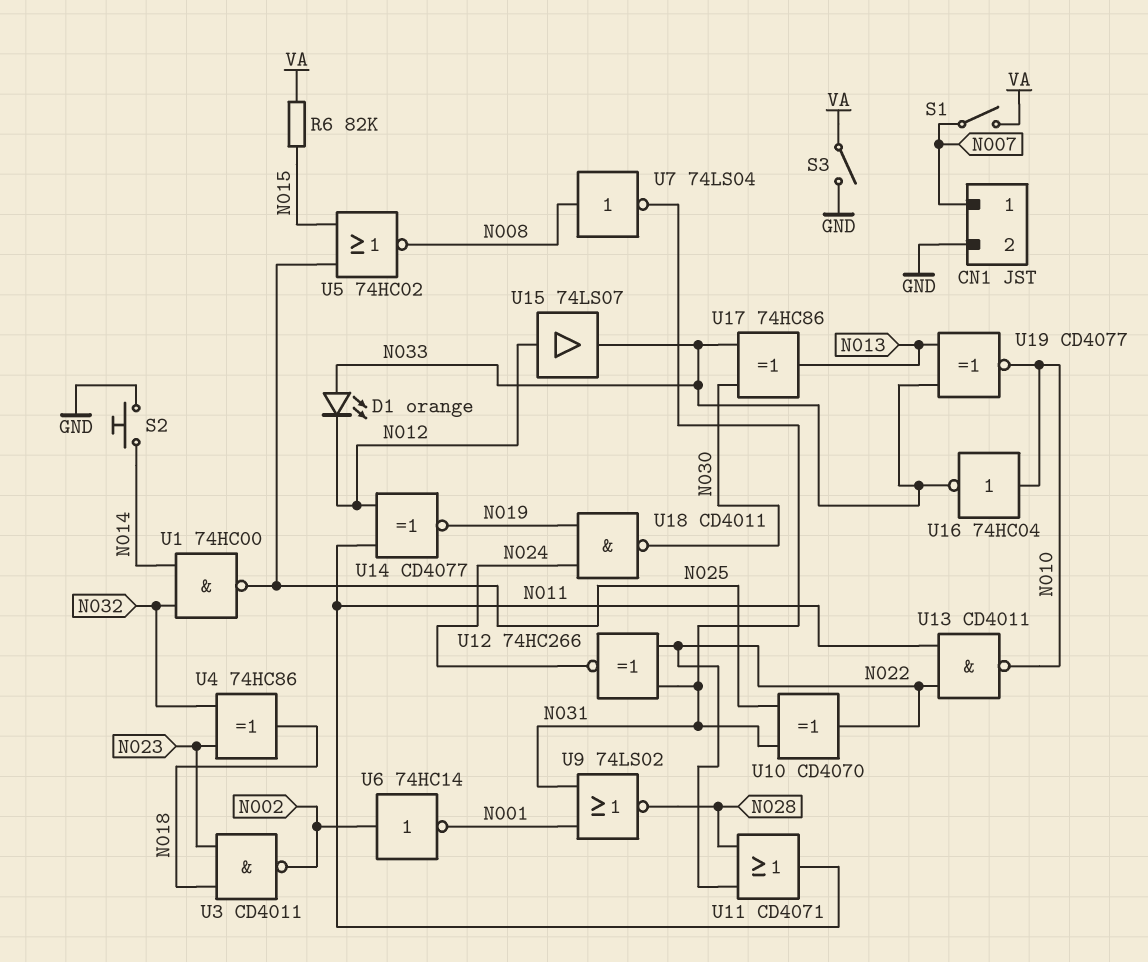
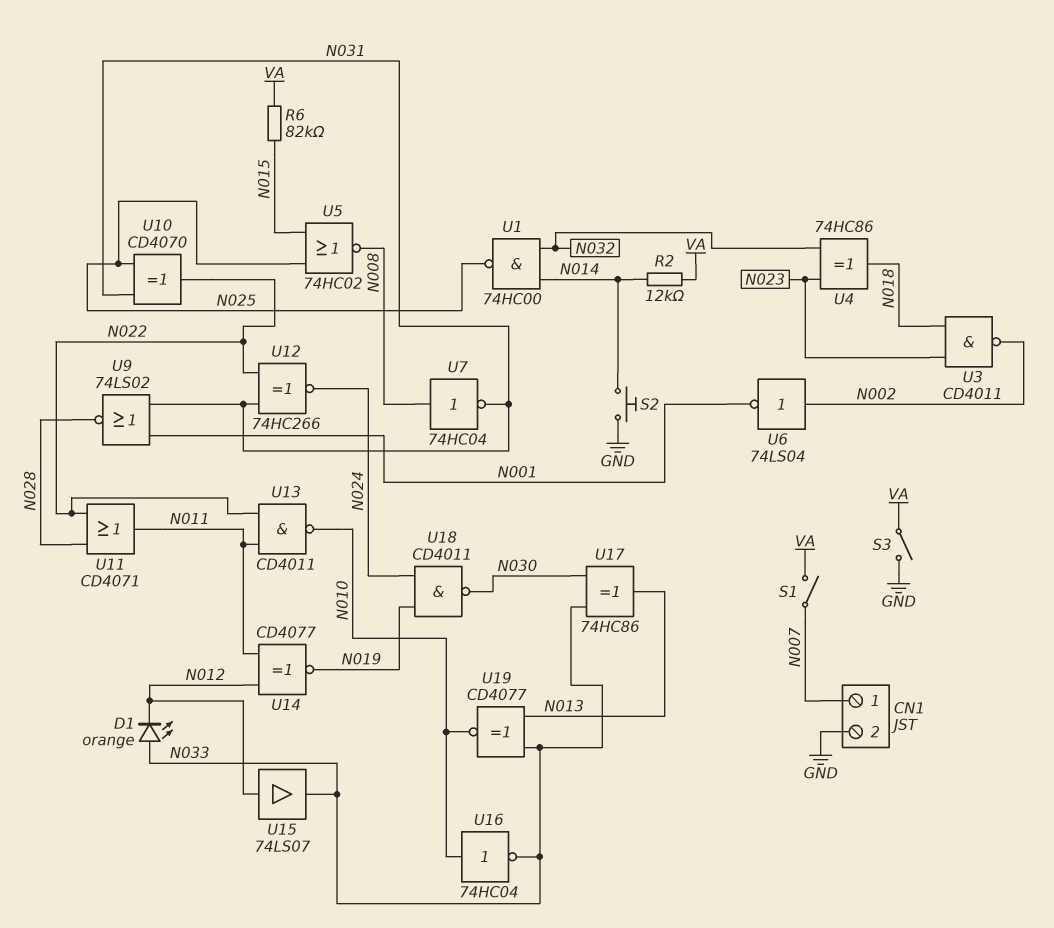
R2: none -> 12k (N014, VA)
U6: NOT 74HC14 (in N002, out N001) -> NOT 74LS04 (in N002, out N001)
U7: NOT 74LS04 (in N008, out N031) -> NOT 74HC04 (in N008, out N031)

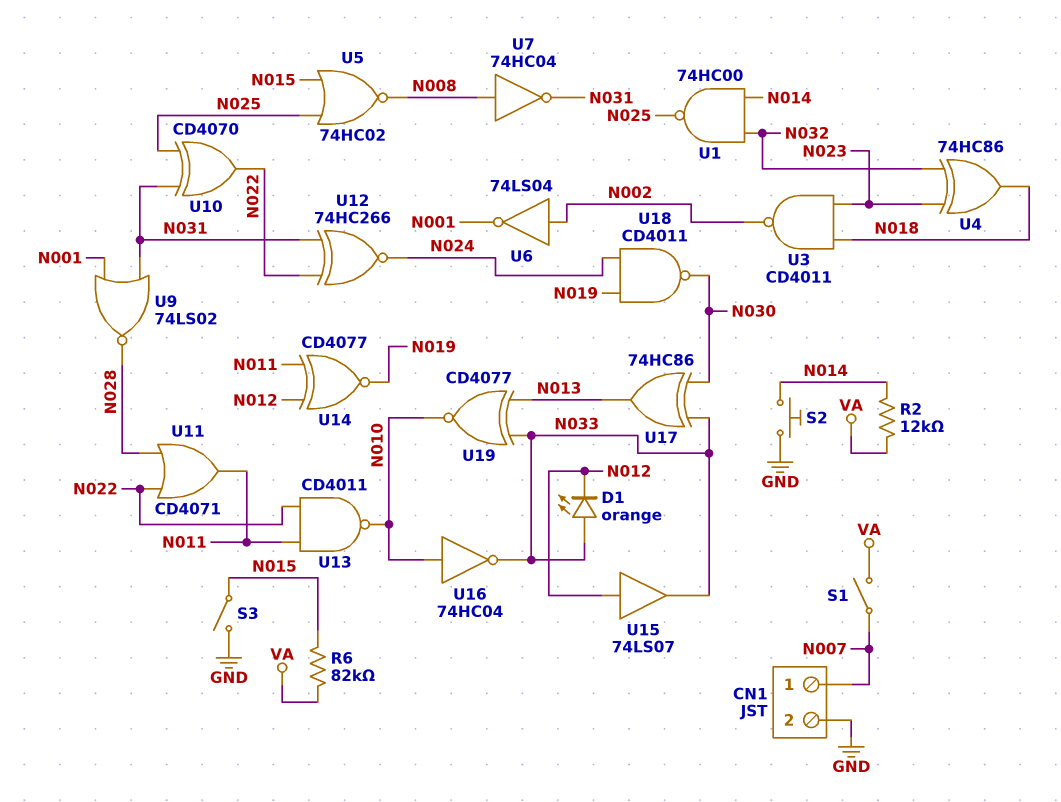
S3: switch (GND, VA) -> switch (GND, N015)

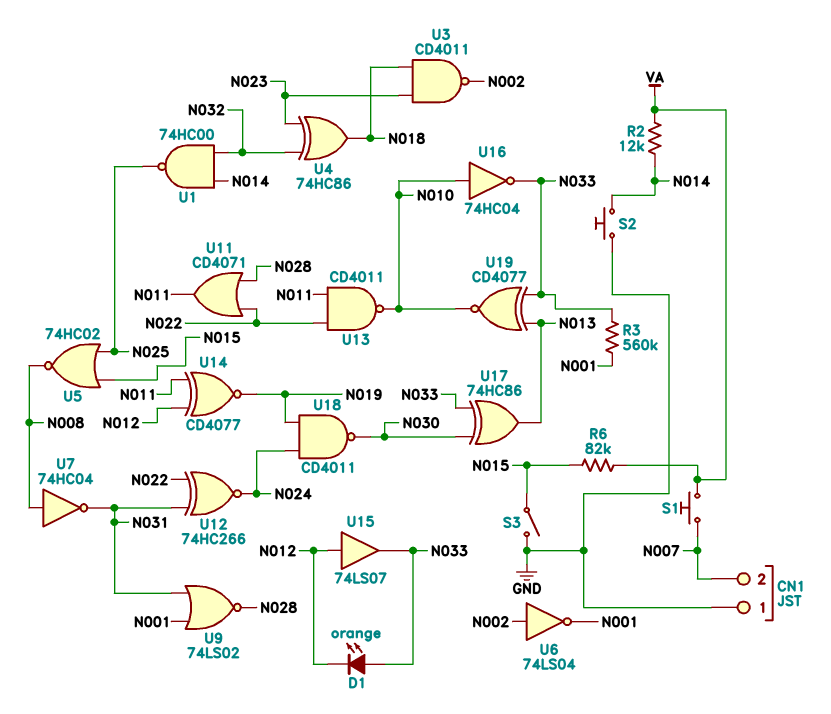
CN1 pin 1: N007 -> GND
CN1 pin 2: GND -> N007
R3: none -> 560k (N001, N033)
S1: switch (N007, VA) -> button (N007, VA)
U10: XOR CD4070 (in N025, in N031, out N022) -> none

